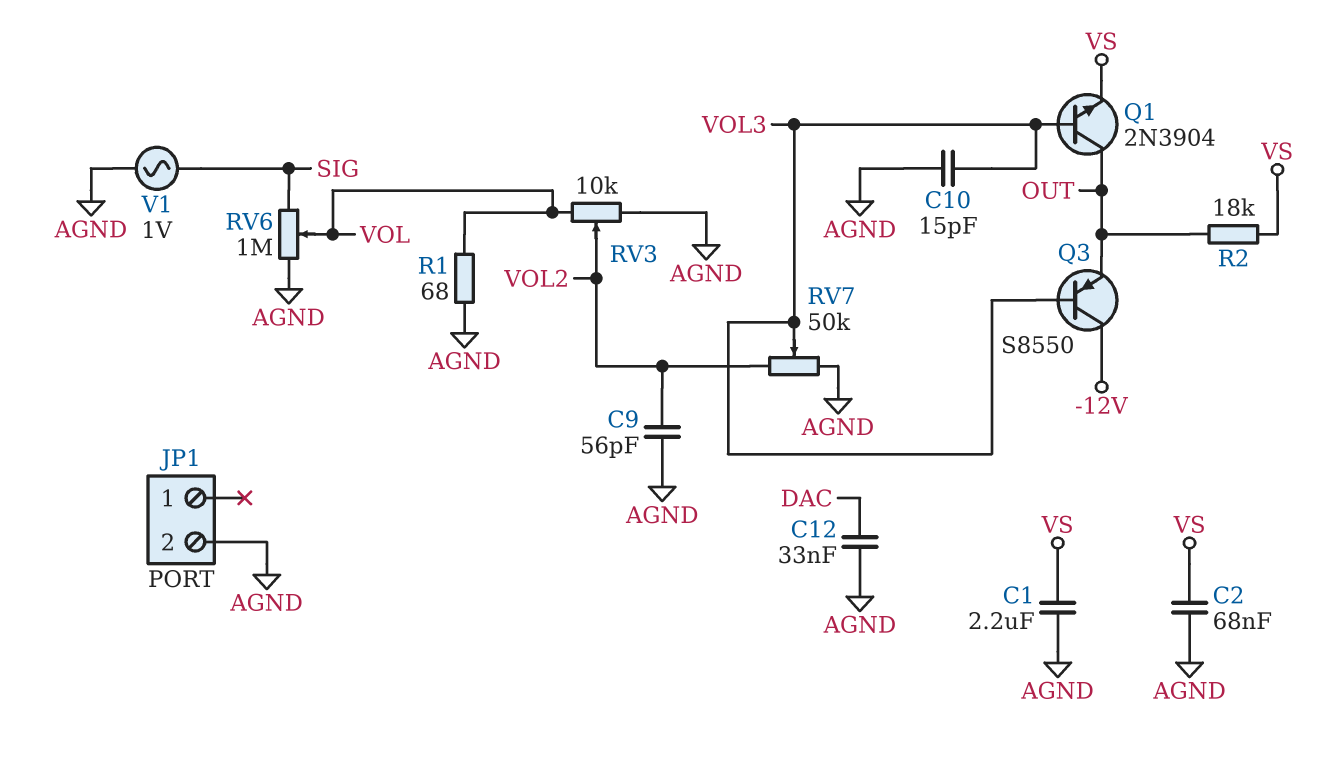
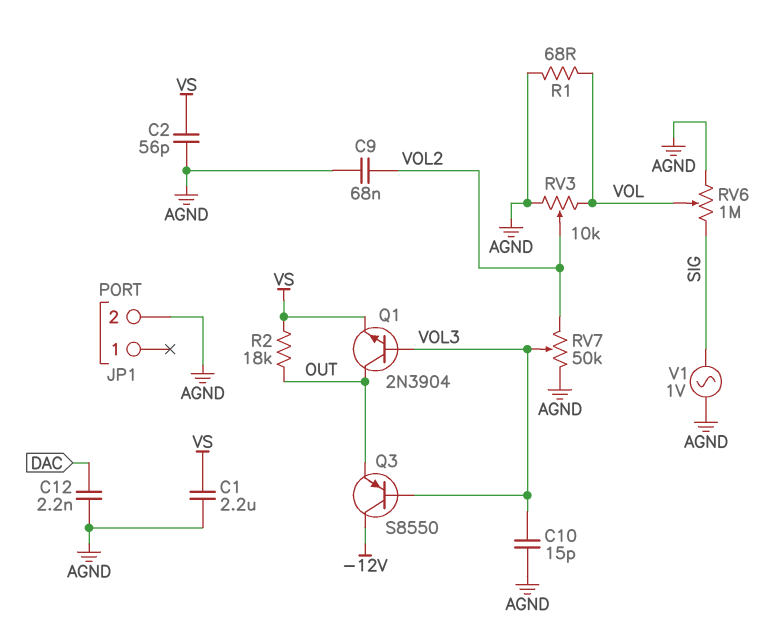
C2: 68nF (AGND, VS) -> 56pF (AGND, VS)
C9: 56pF (AGND, VOL2) -> 68nF (AGND, VOL2)
C12: 33nF (AGND, DAC) -> 2.2nF (AGND, DAC)

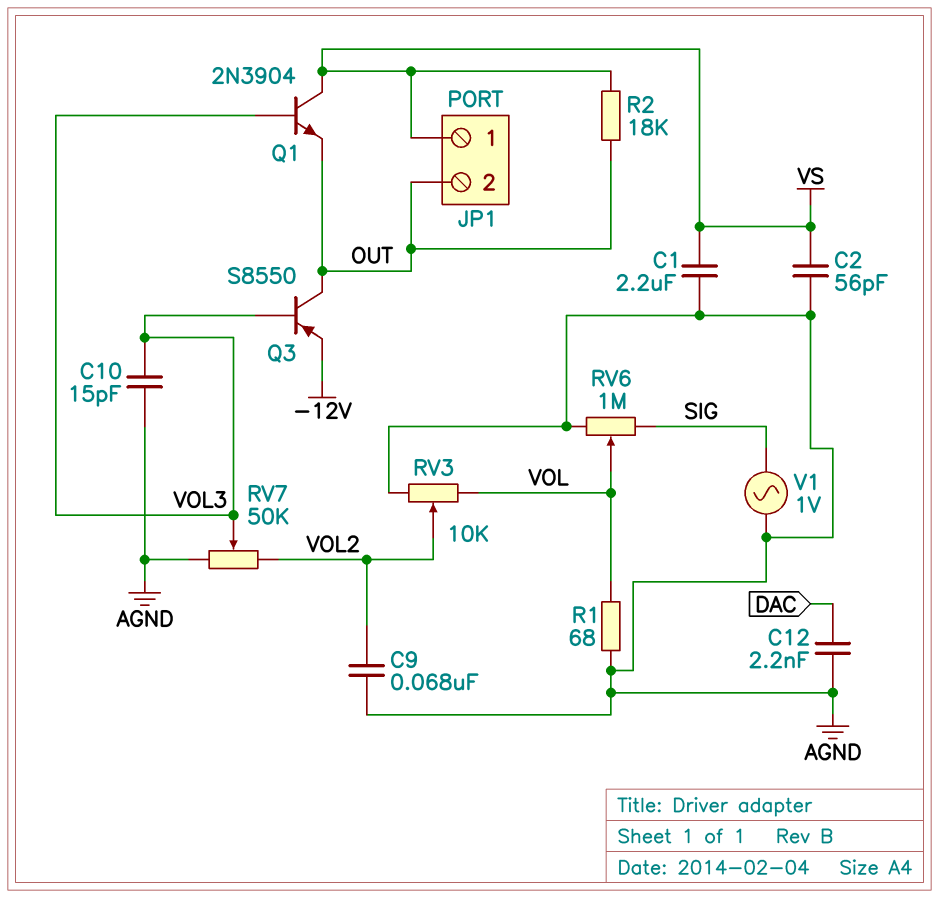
JP1 pin 1: none -> VS
JP1 pin 2: AGND -> OUT
Q1: NPN 2N3904 (B VOL3, C OUT, E VS) -> NPN 2N3904 (B VOL3, C VS, E OUT)
Q3: PNP S8550 (B VOL3, C -12V, E OUT) -> PNP S8550 (B VOL3, C OUT, E -12V)

